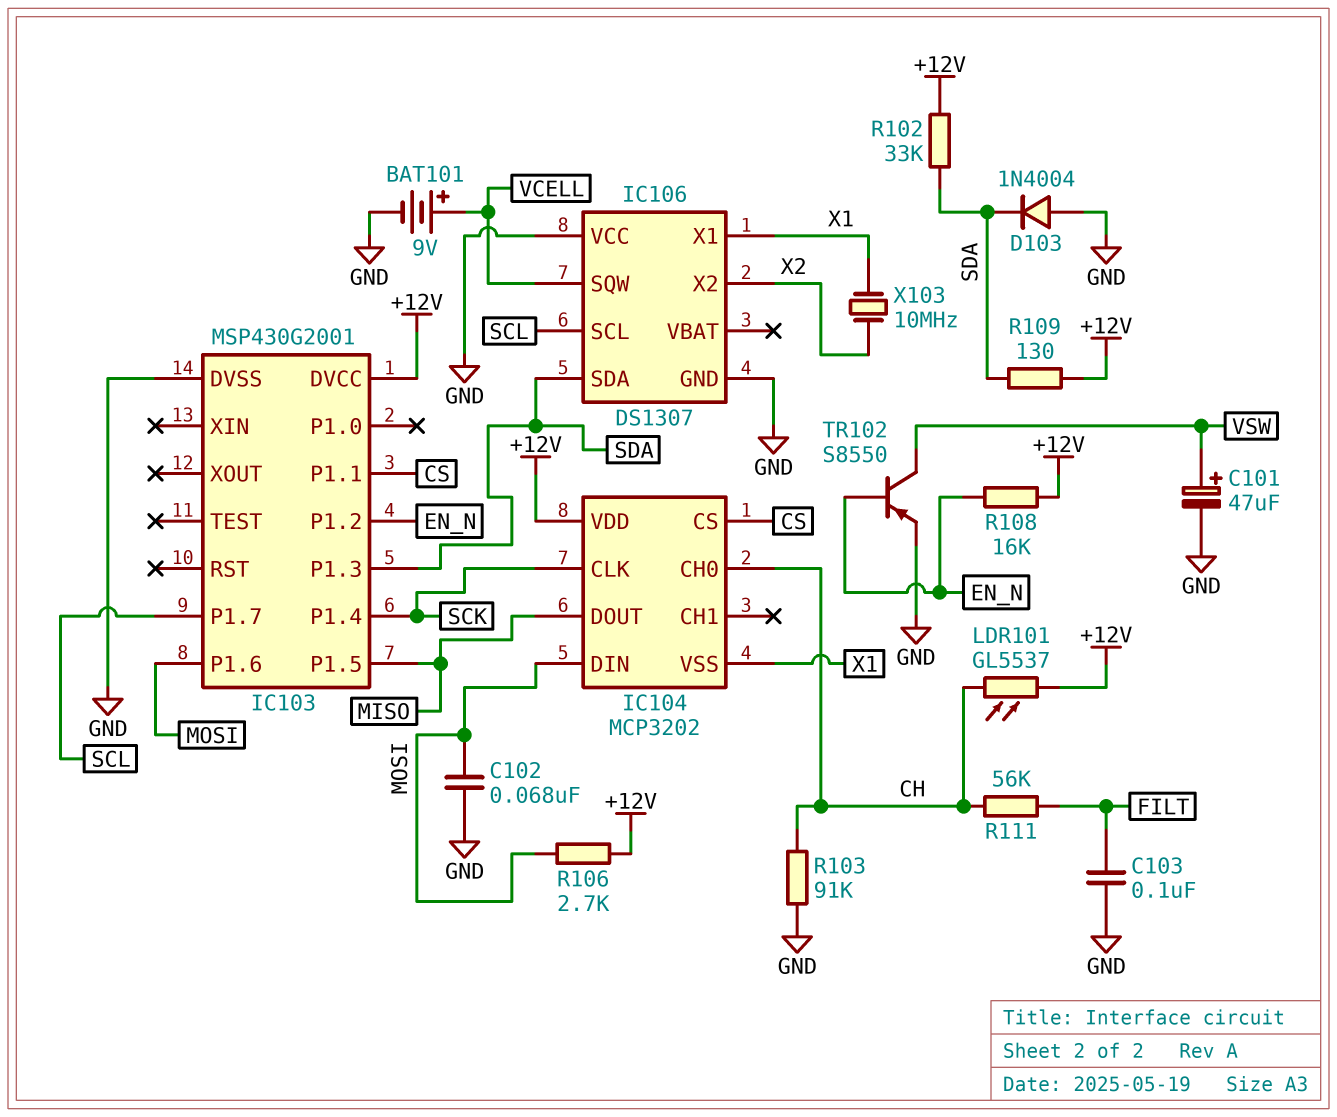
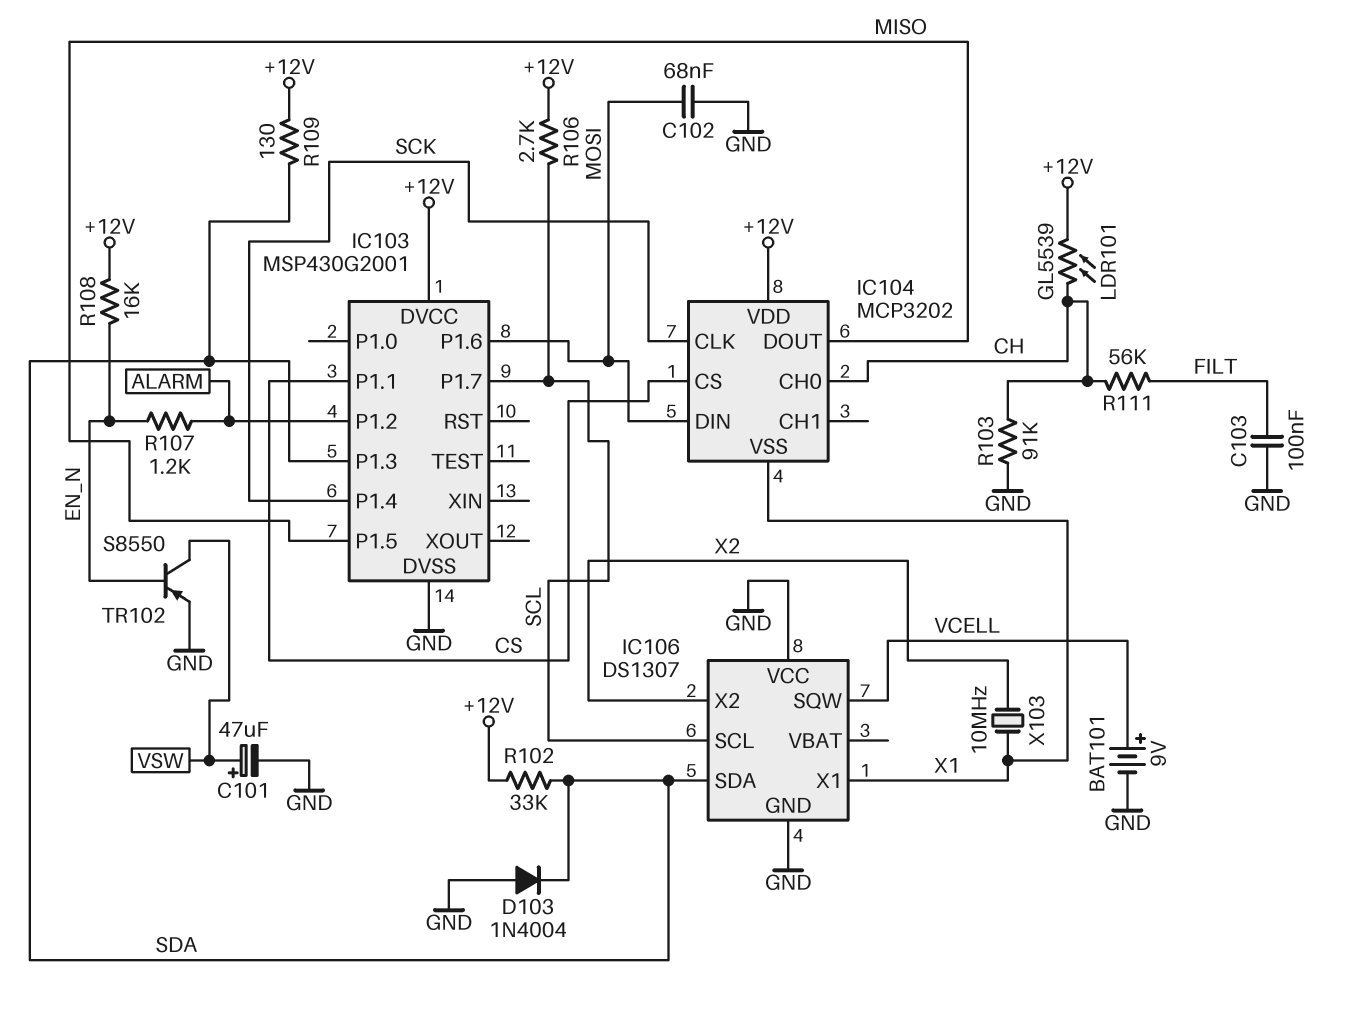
IC103 pin P1.2: EN_N -> ALARM
LDR101: GL5537 (+12V, CH) -> GL5539 (+12V, CH)
R106: 2.7k (+12V, MOSI) -> 2.7k (+12V, SCL)
R107: none -> 1.2k (ALARM, EN_N)

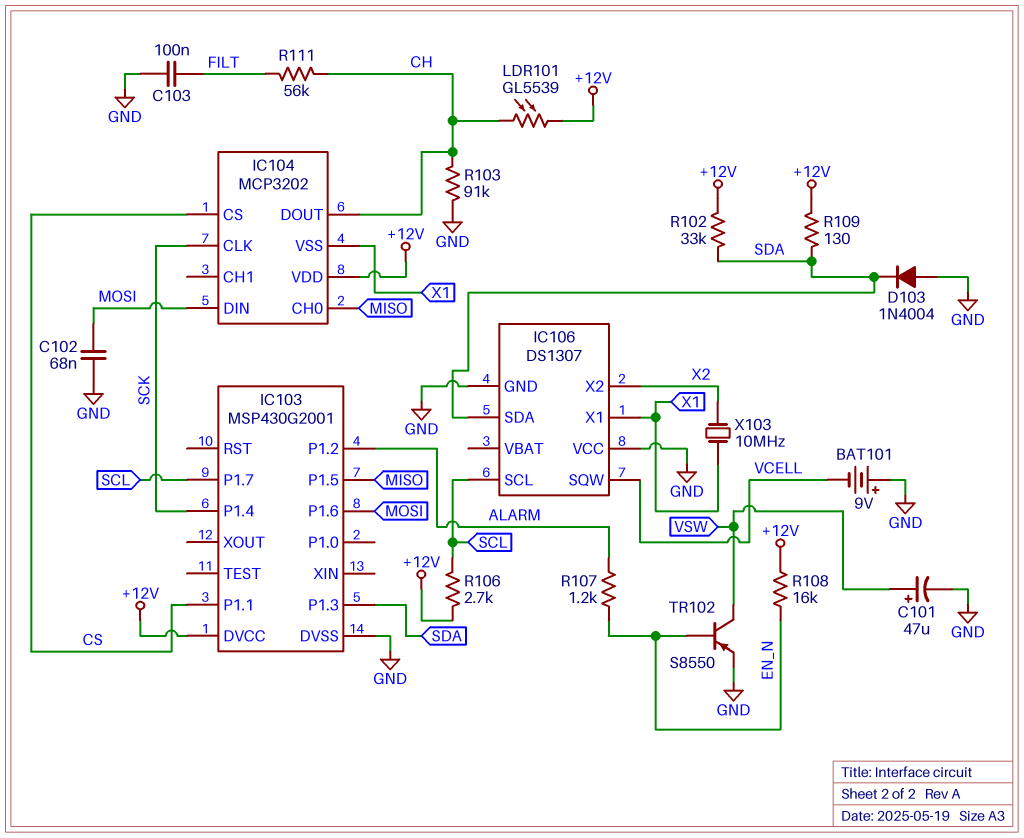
BAT101: 9V (plus VCELL, minus GND) -> 9V (plus GND, minus VCELL)
IC104 pin CH0: CH -> MISO
IC104 pin DOUT: MISO -> CH

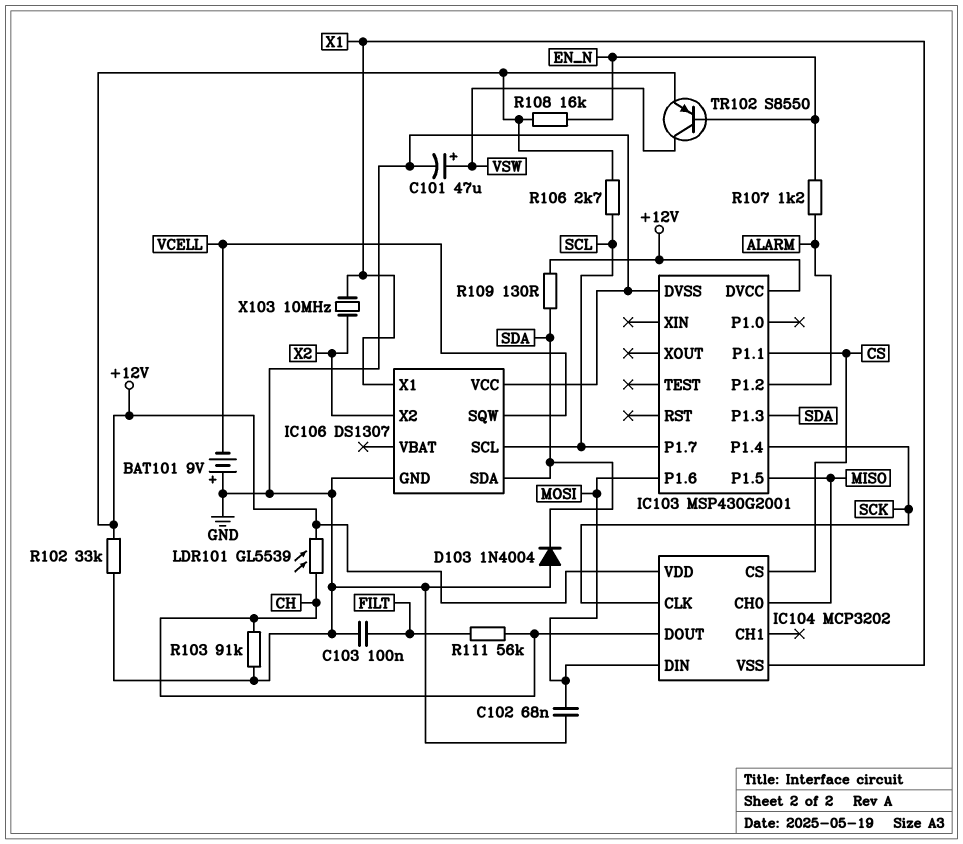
R102: 33k (+12V, SDA) -> 33k (+12V, GND)
TR102: PNP S8550 (B EN_N, C VSW, E GND) -> PNP S8550 (B EN_N, C VSW, E +12V)

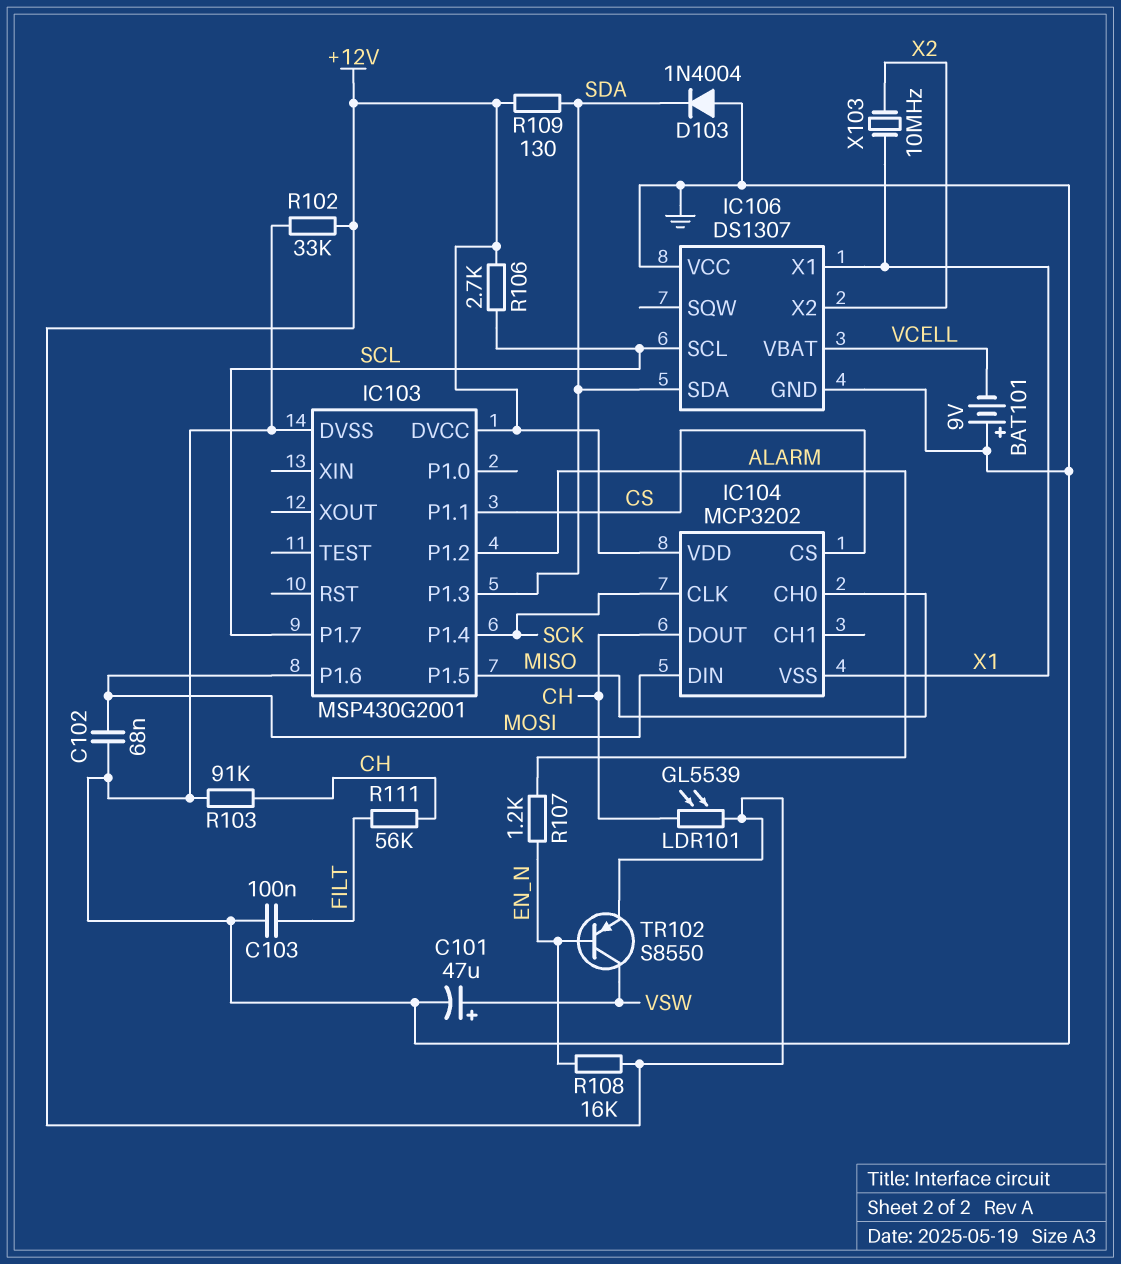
IC106 pin SQW: VCELL -> none
IC106 pin VBAT: none -> VCELL

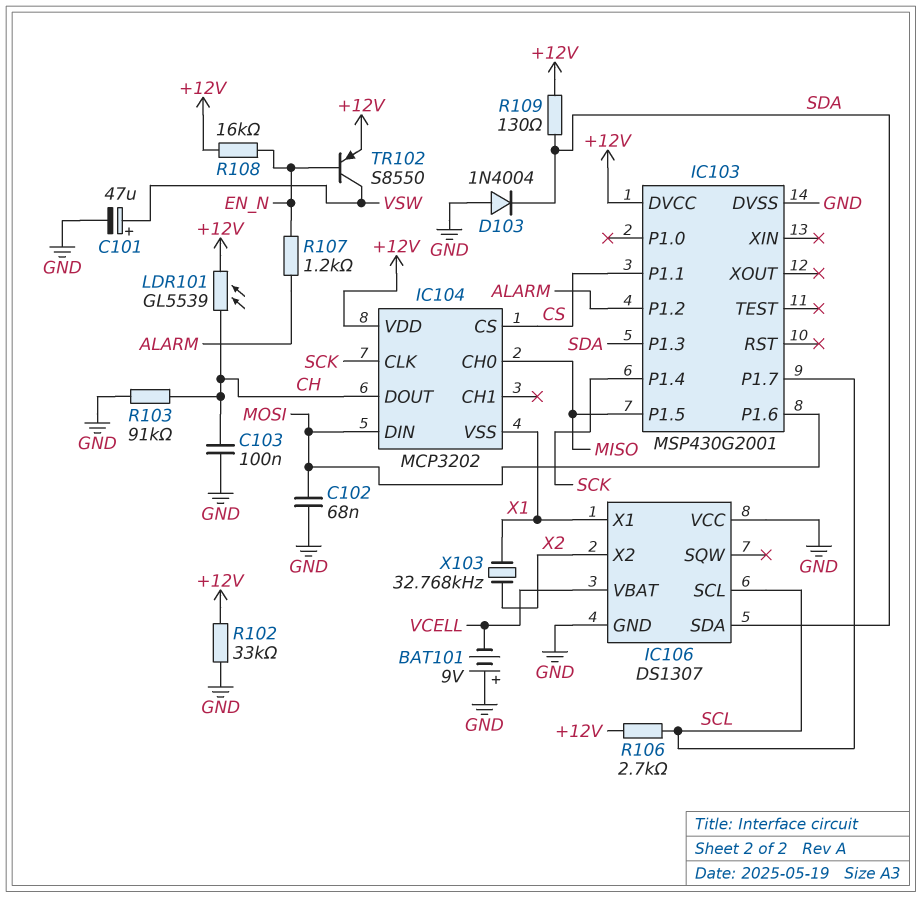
C103: 100nF (FILT, GND) -> 100nF (CH, GND)
R111: 56k (CH, FILT) -> none
X103: 10MHz (X1, X2) -> 32.768kHz (X1, X2)

